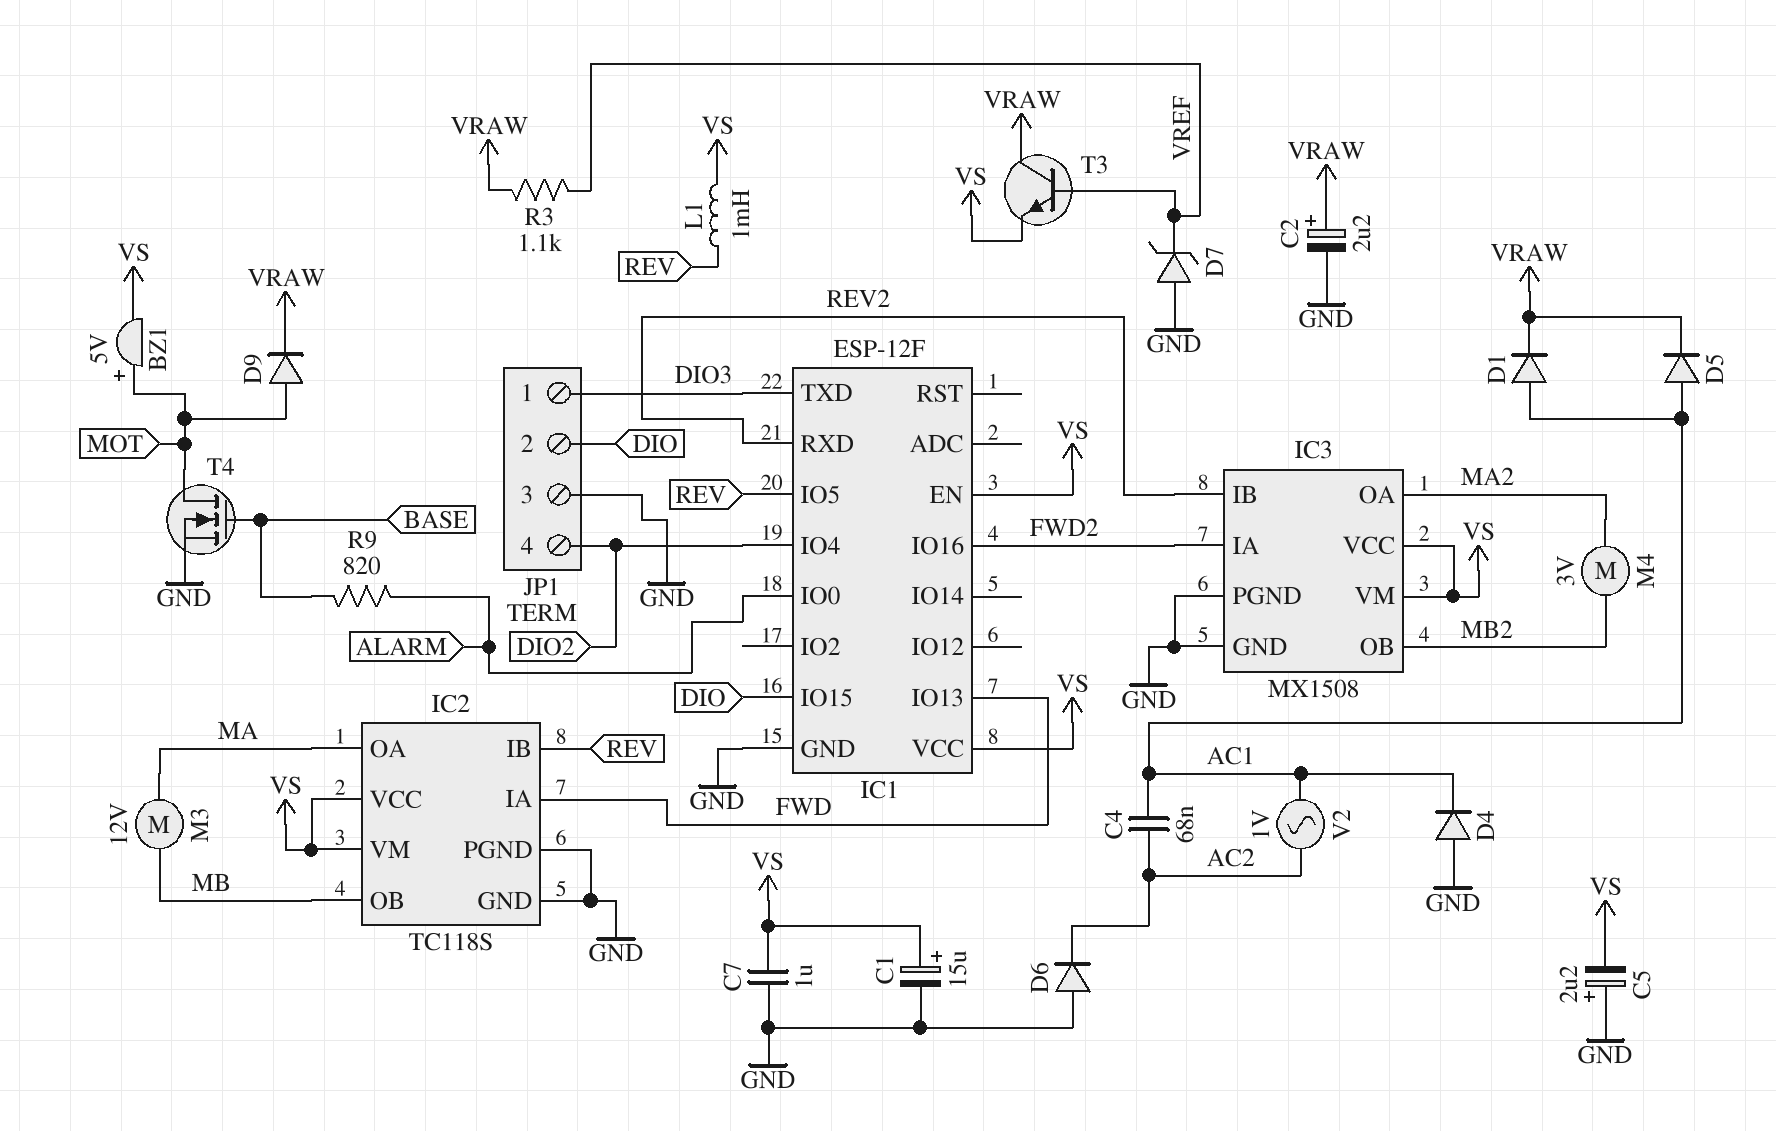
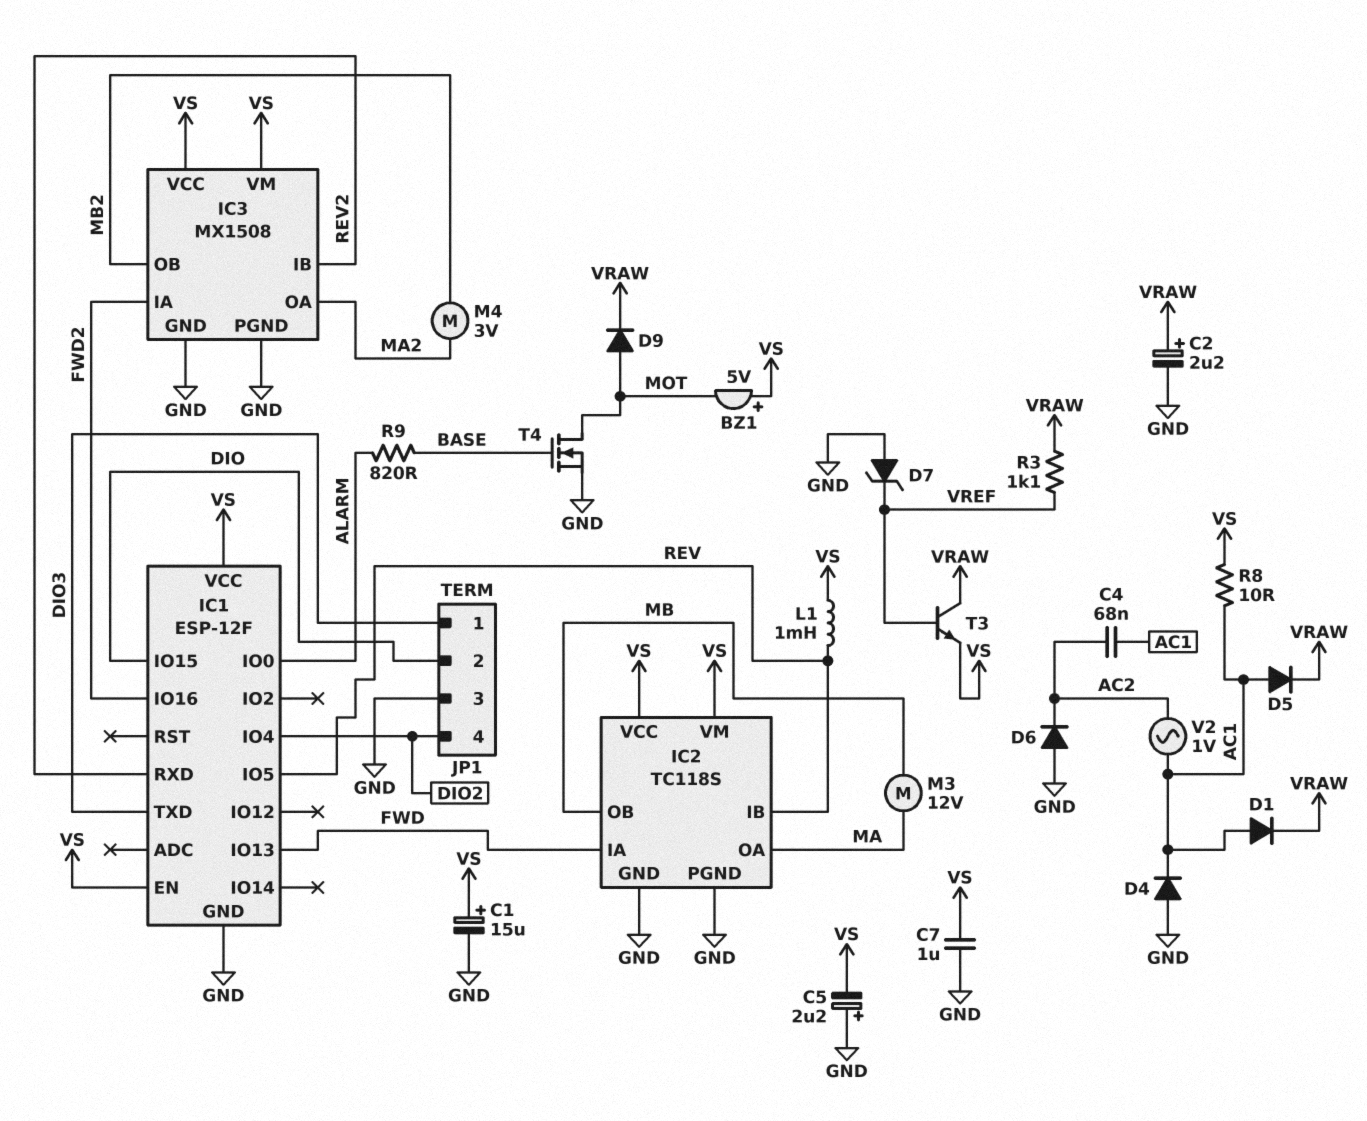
BZ1: buzzer 5V (plus MOT, minus VS) -> buzzer 5V (plus VS, minus MOT)
R8: none -> 10 (AC1, VS)

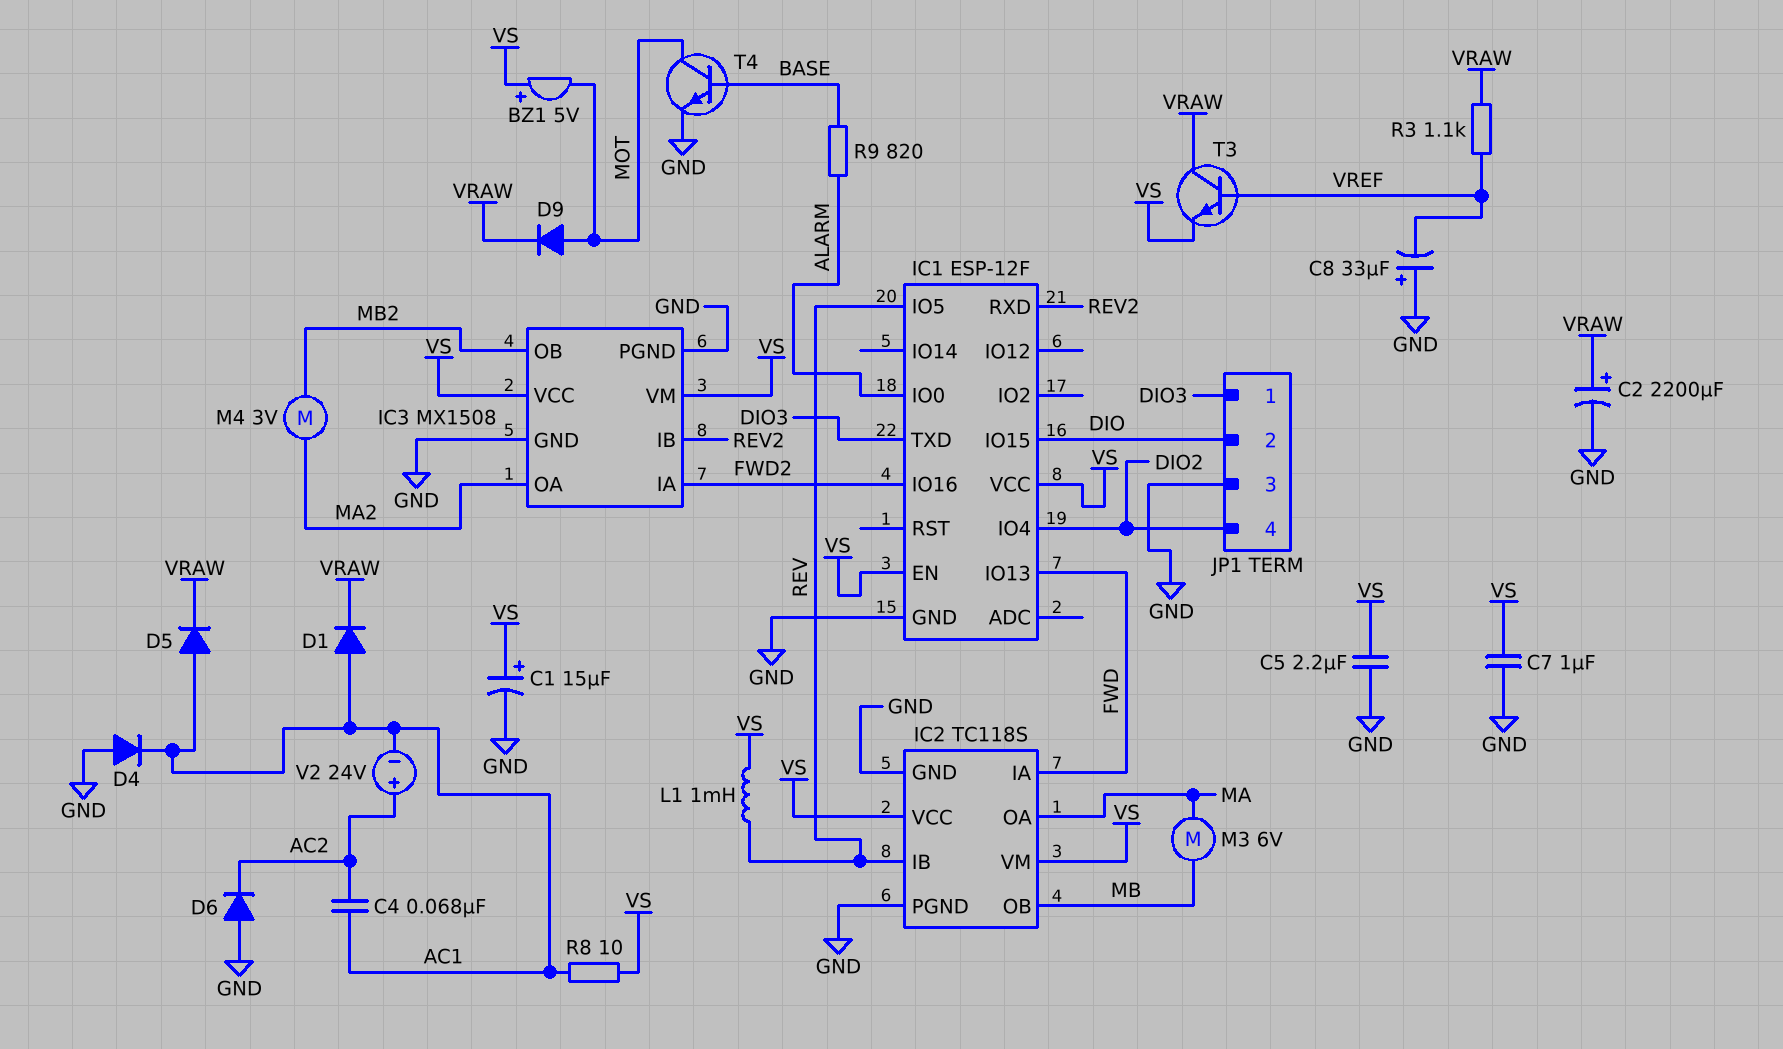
C2: 2.2uF (plus VRAW, minus GND) -> 2200uF (plus VRAW, minus GND)
C5: 2.2uF (plus GND, minus VS) -> 2.2uF (GND, VS)
C8: none -> 33uF (plus GND, minus VREF)
D7: zener (A GND, K VREF) -> none
M3: motor 12V (MA, MB) -> motor 6V (MA, MB)
T4: NMOS (G BASE, D MOT, S GND) -> NPN (B BASE, C MOT, E GND)
V2: AC 1V (AC1, AC2) -> 24V (plus AC2, minus AC1)

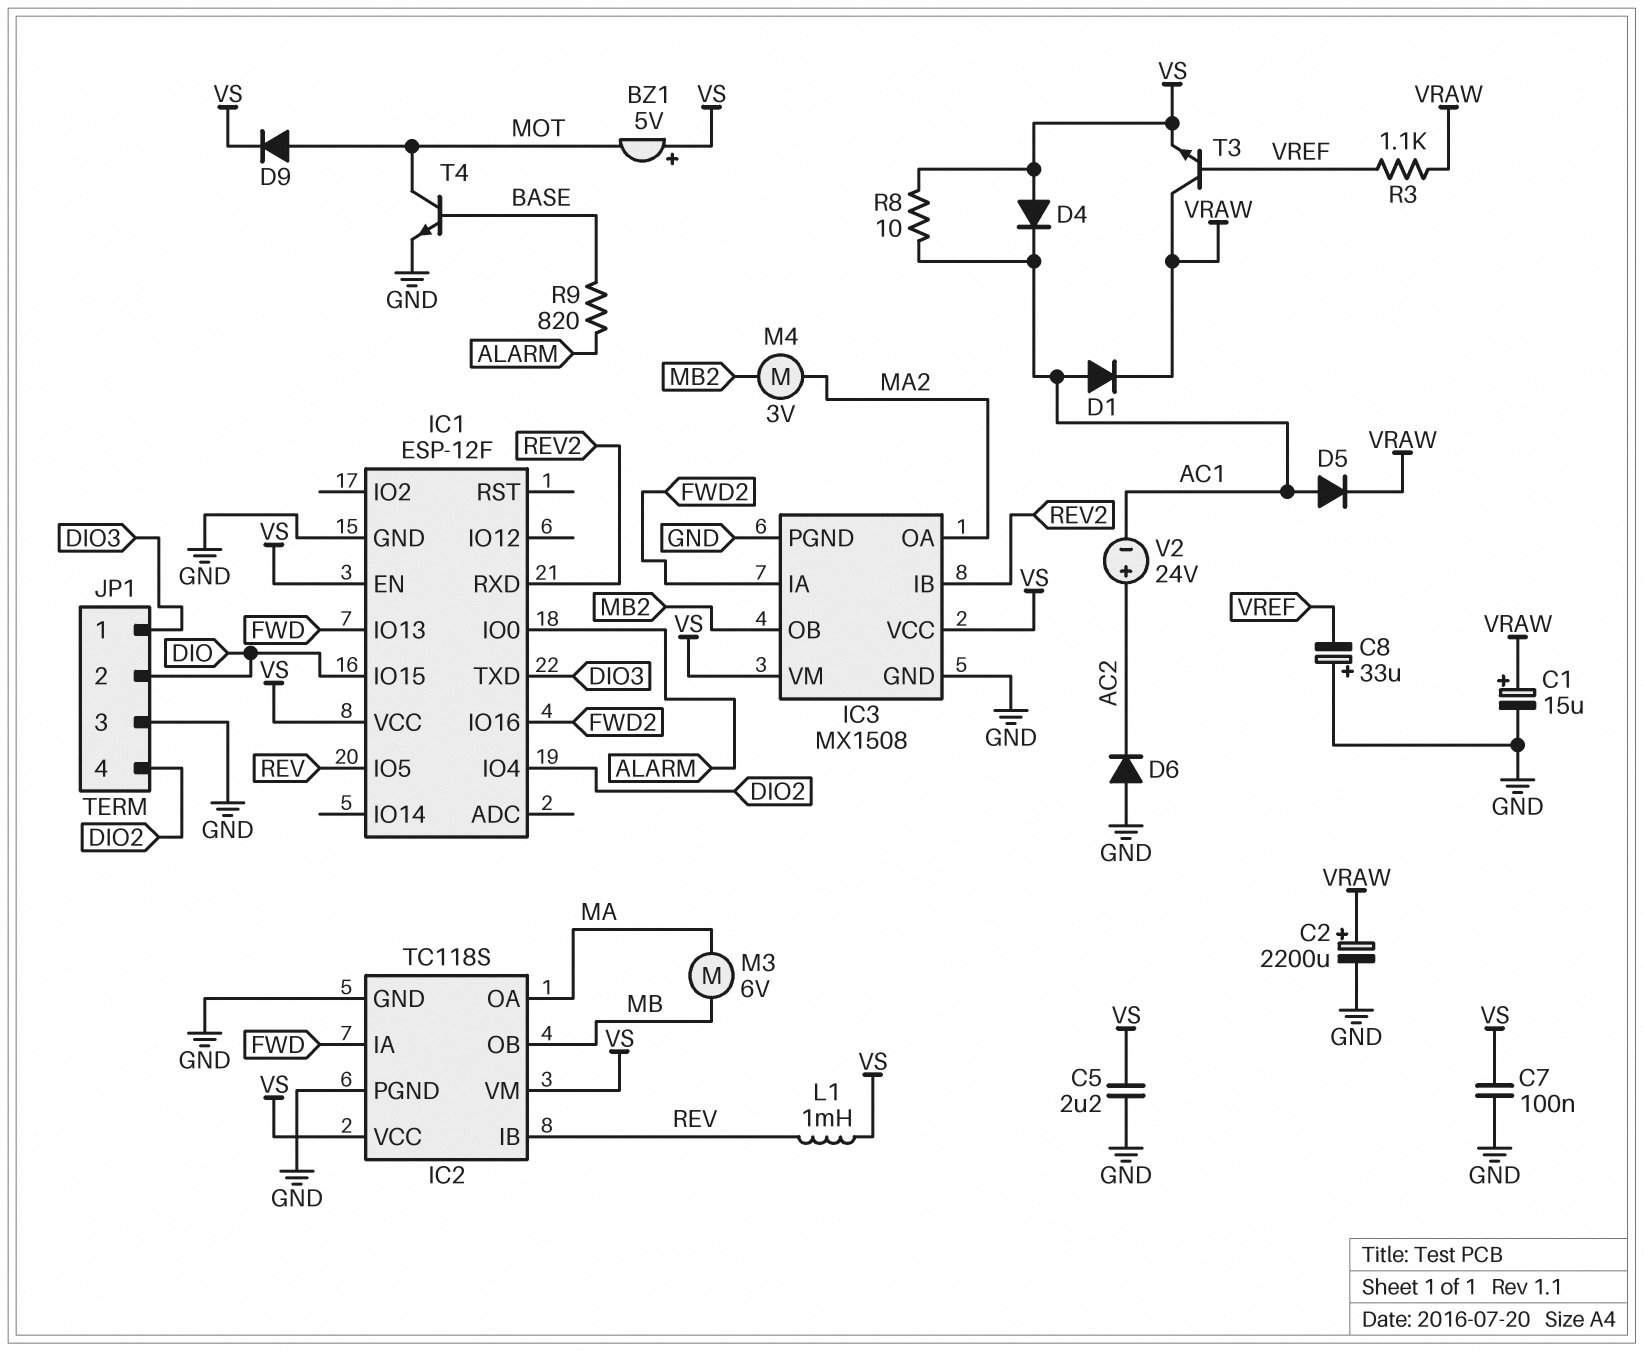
C1: 15uF (plus VS, minus GND) -> 15uF (plus VRAW, minus GND)
C4: 68nF (AC1, AC2) -> none
C7: 1uF (GND, VS) -> 100nF (GND, VS)
D4: diode (A GND, K AC1) -> diode (A VS, K AC1)
D9: diode (A MOT, K VRAW) -> diode (A MOT, K VS)

